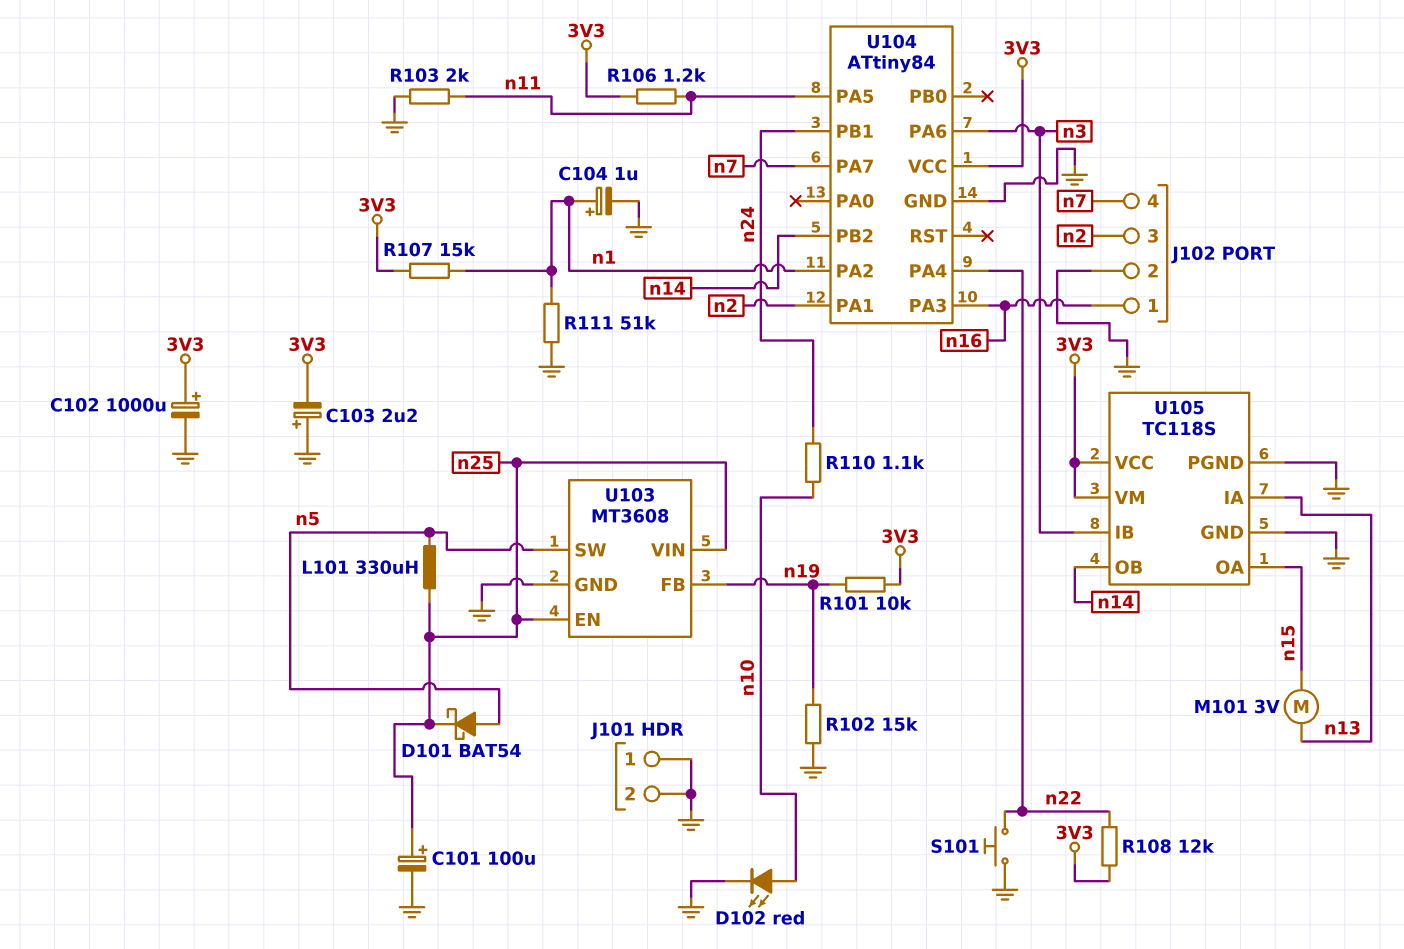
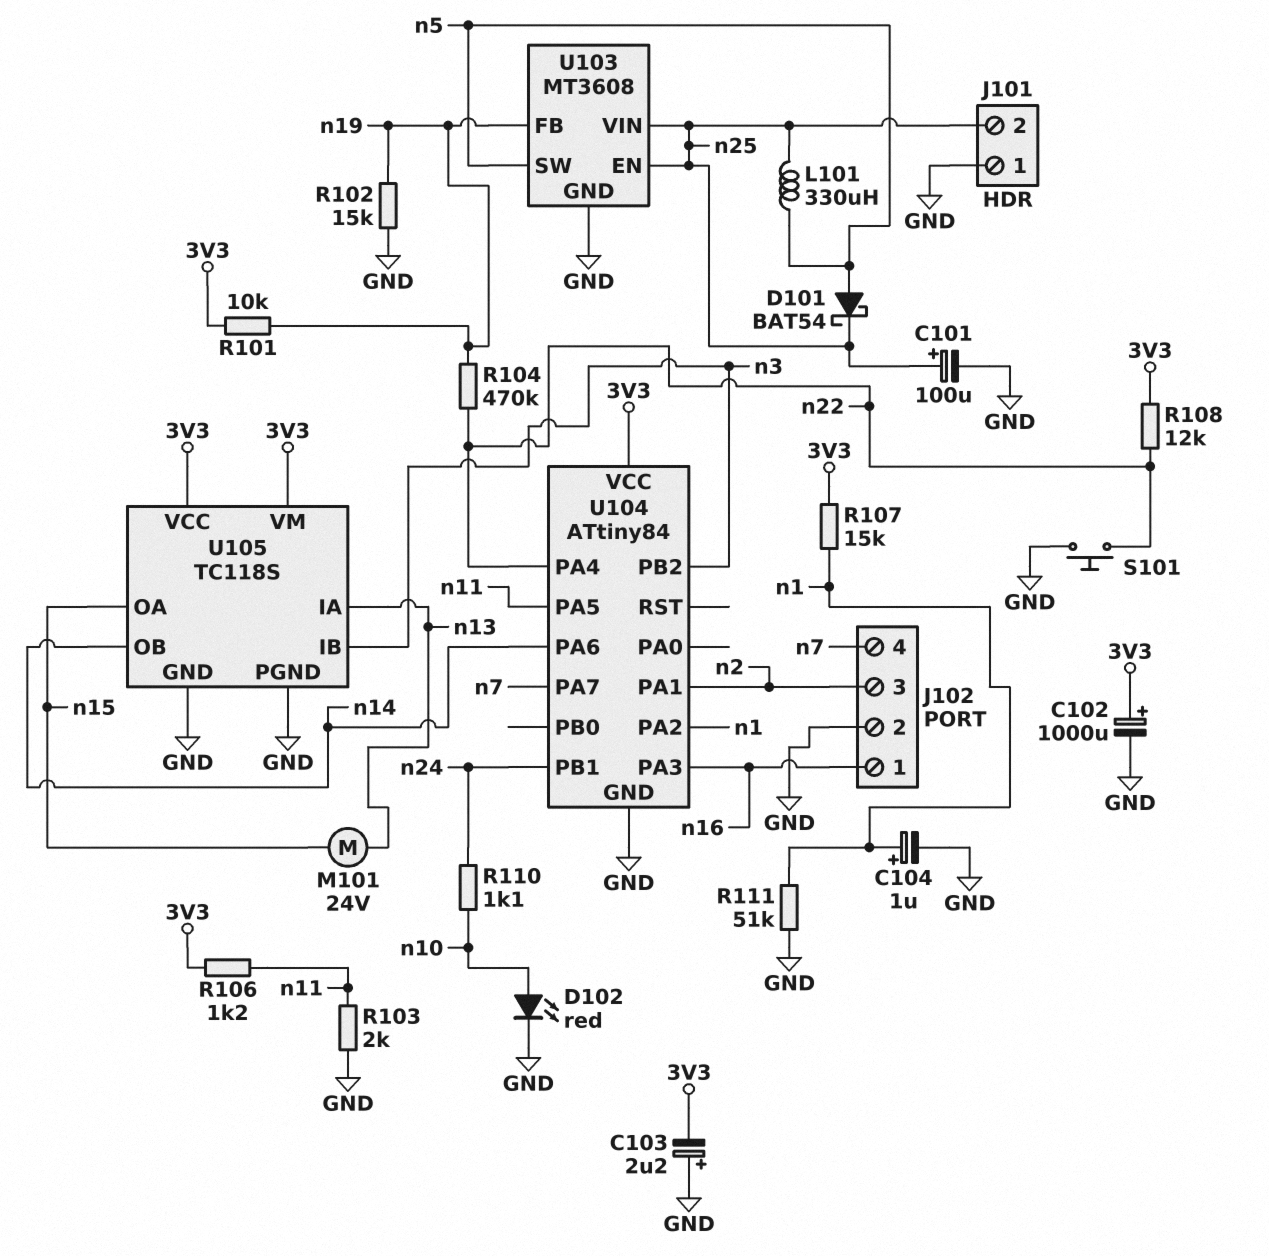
J101 pin 2: GND -> n25
M101: motor 3V (n13, n15) -> motor 24V (n13, n15)
R104: none -> 470k (n19, n22)
U104 pin PA6: n3 -> n14
U104 pin PB2: n14 -> n3

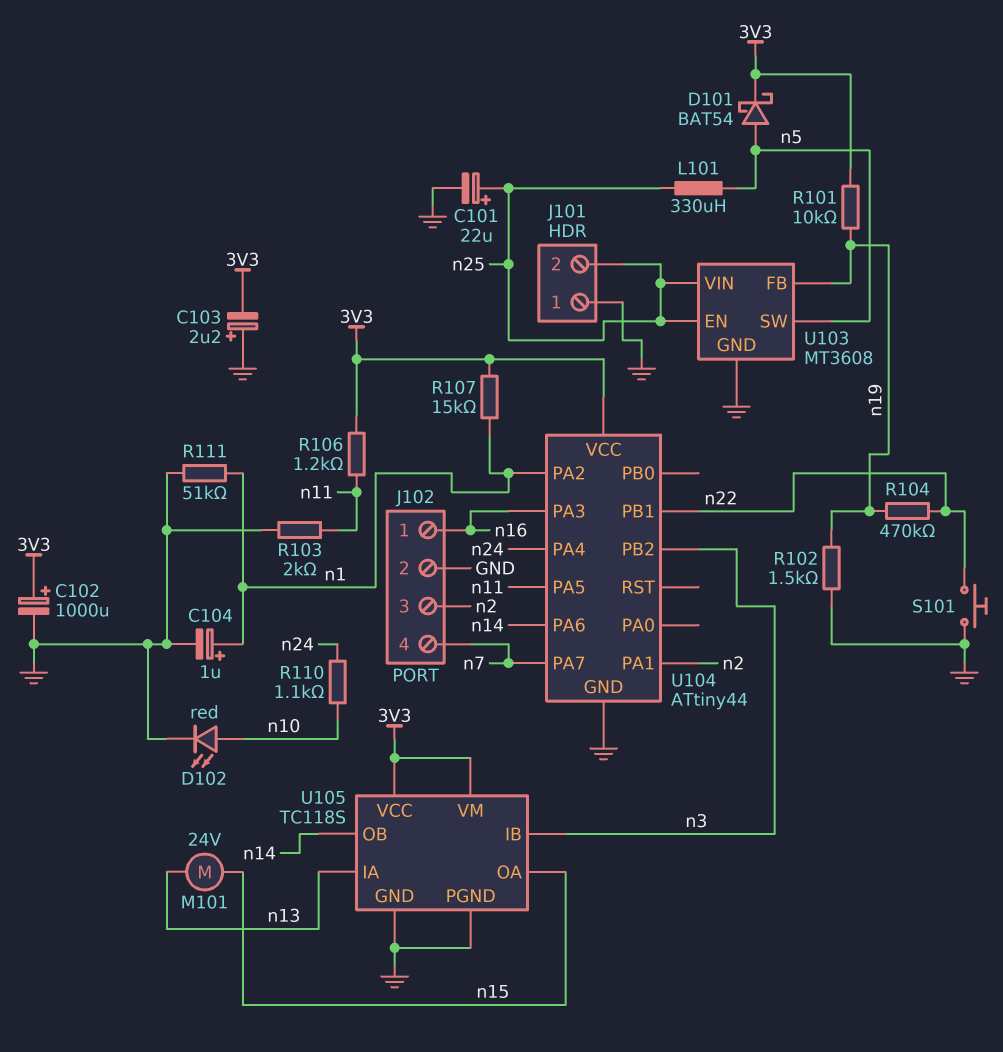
C101: 100uF (plus n25, minus GND) -> 22uF (plus n25, minus GND)
D101: schottky BAT54 (A n5, K n25) -> schottky BAT54 (A n5, K 3V3)
R102: 15k (GND, n19) -> 1.5k (GND, n19)
R108: 12k (3V3, n22) -> none
U104: ATtiny84 -> ATtiny44
U104 pin PA4: n22 -> n24
U104 pin PB1: n24 -> n22

